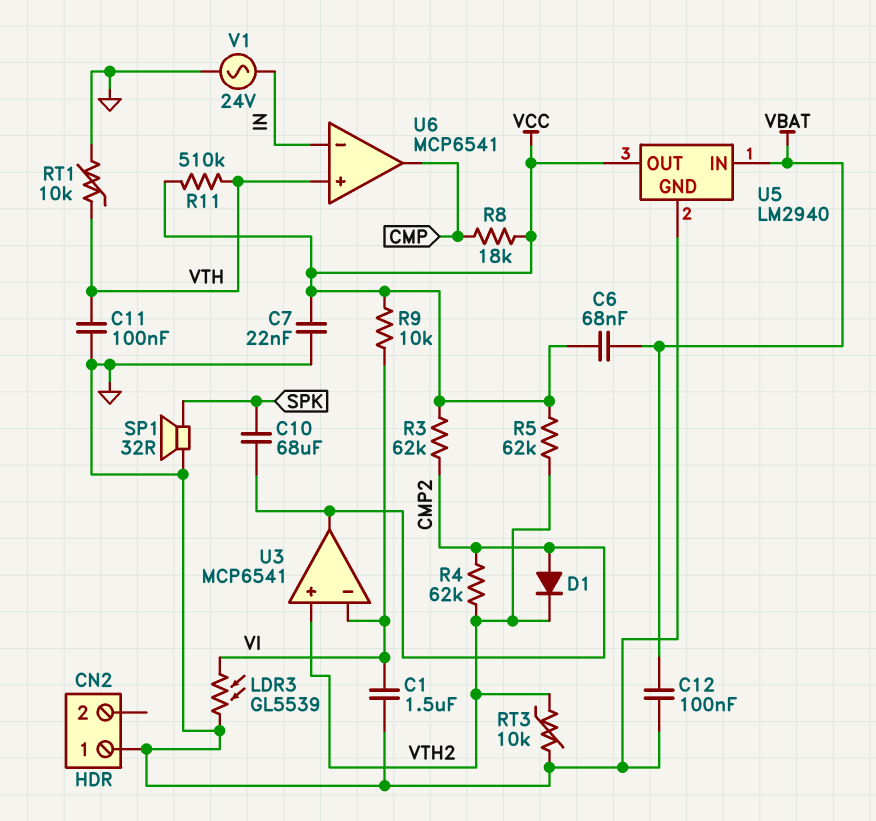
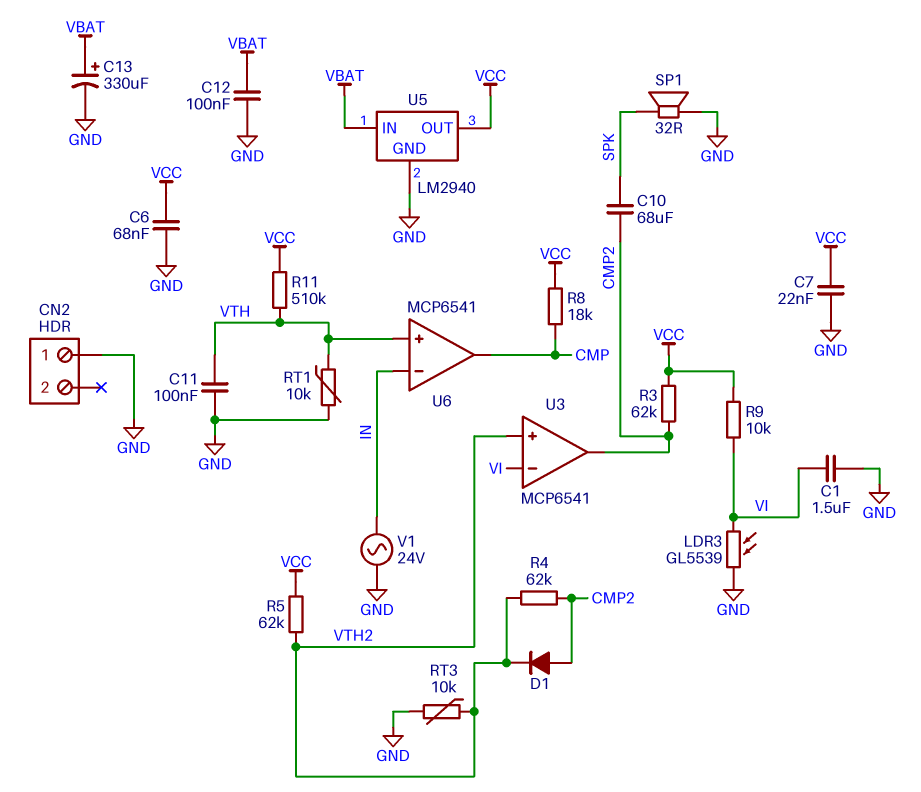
C6: 68nF (VBAT, VCC) -> 68nF (GND, VCC)
C13: none -> 330uF (plus VBAT, minus GND)

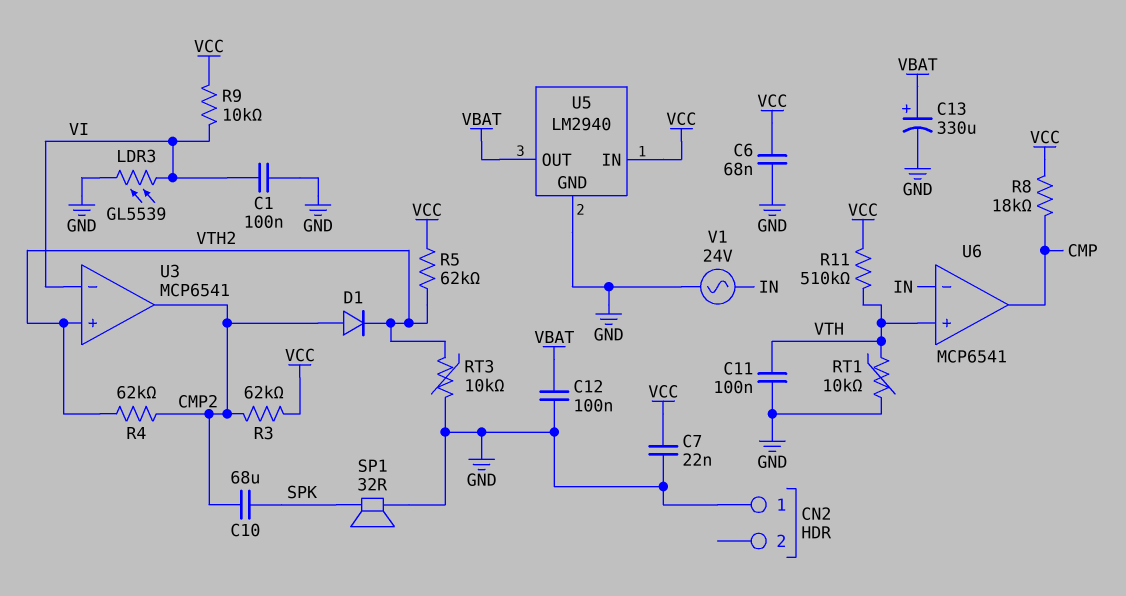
C1: 1.5uF (GND, VI) -> 100nF (GND, VI)
U5 pin IN: VBAT -> VCC
U5 pin OUT: VCC -> VBAT

